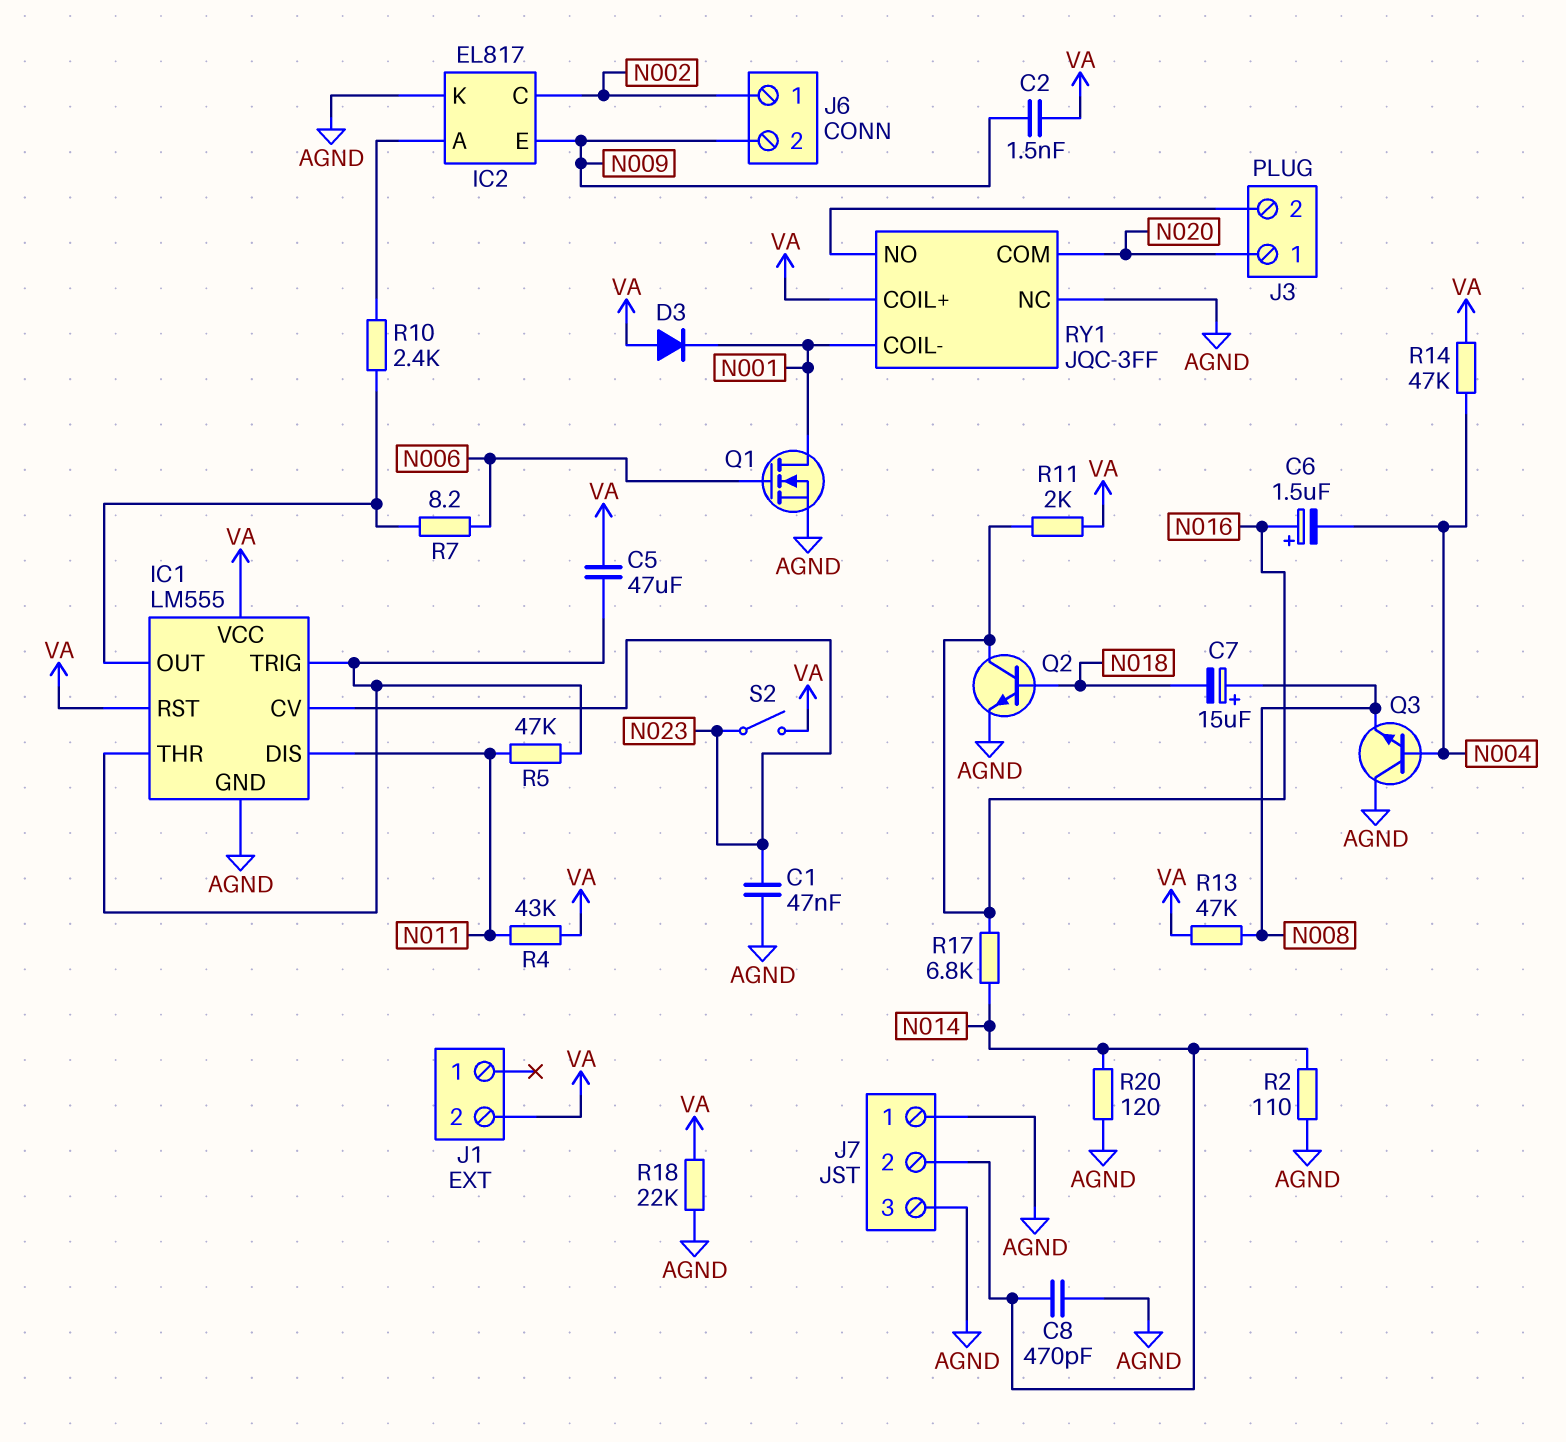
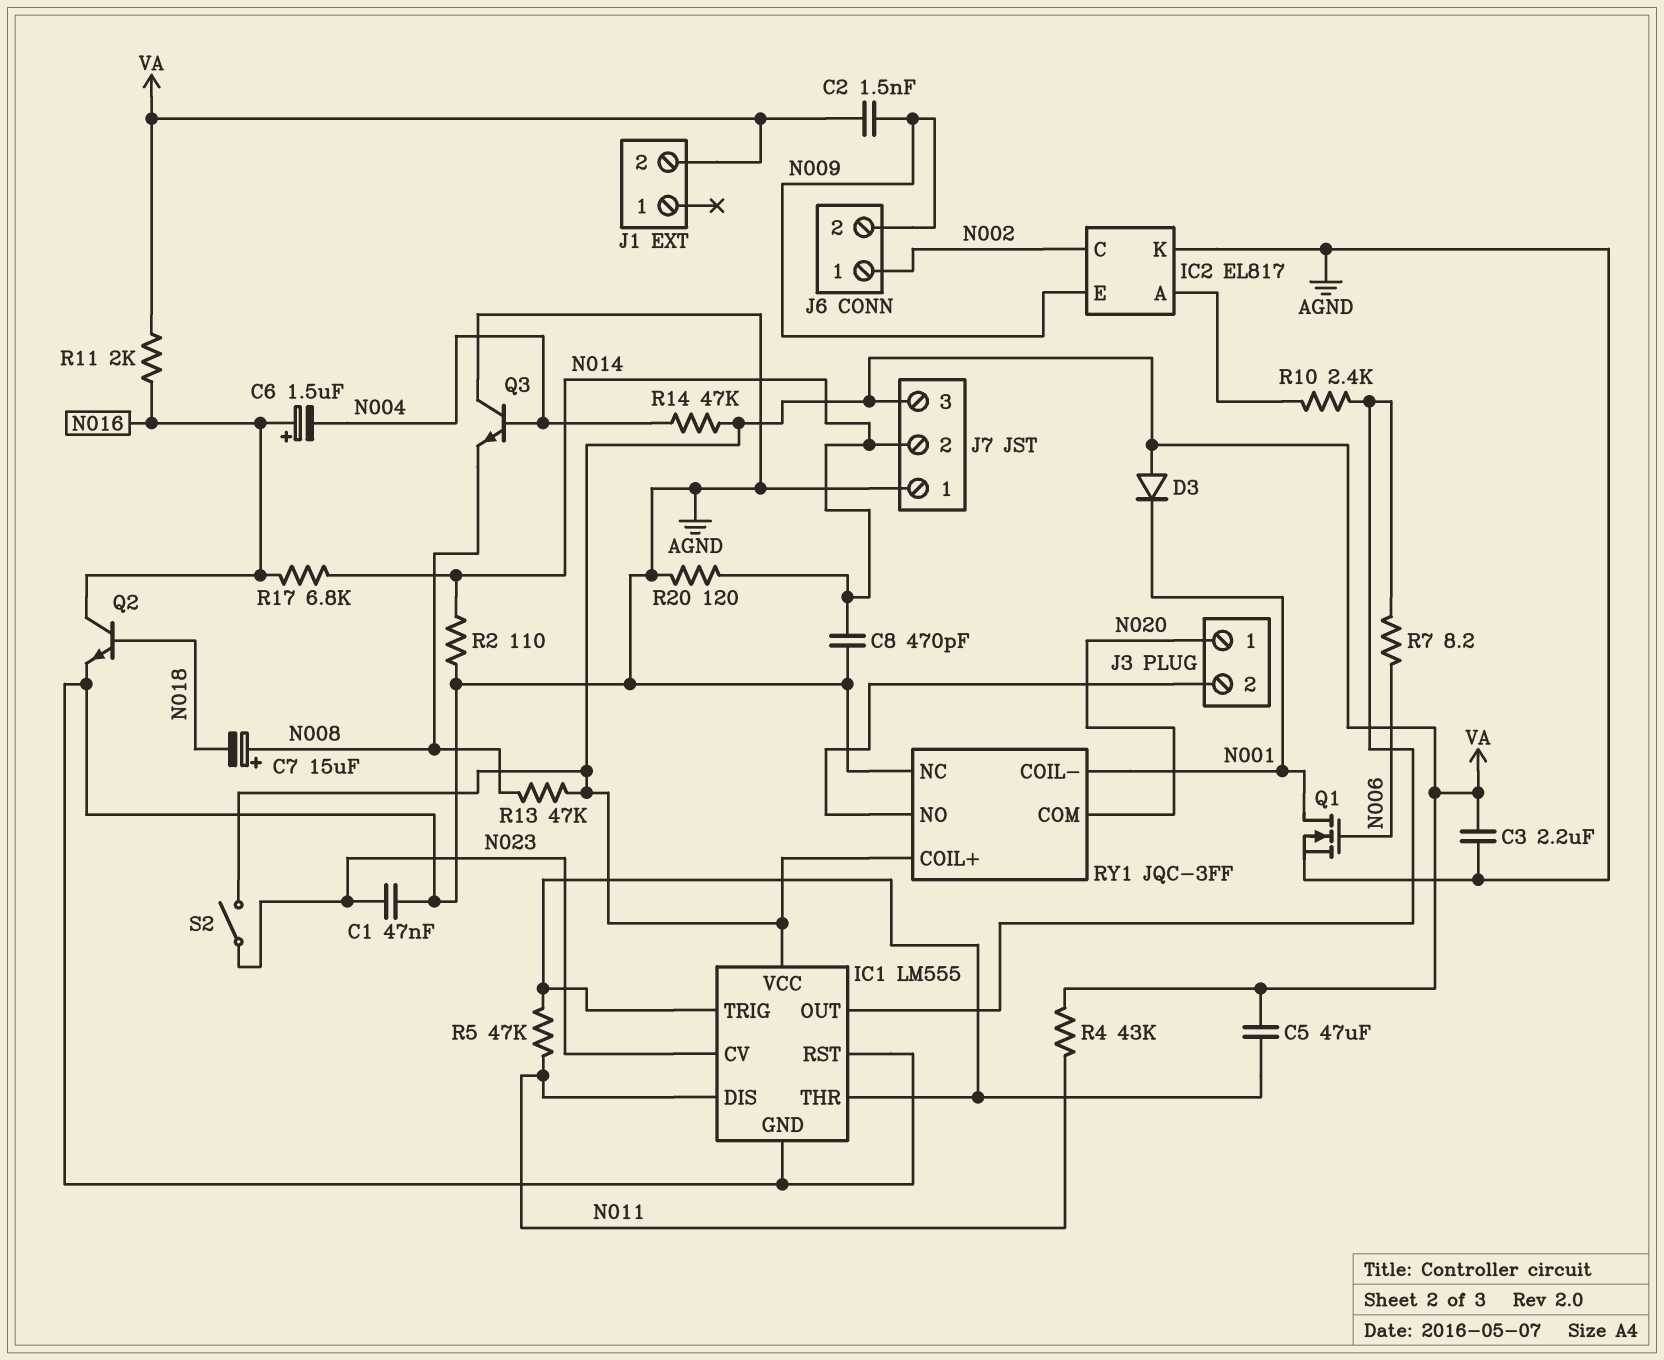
C3: none -> 2.2uF (AGND, VA)
IC1 pin RST: VA -> AGND
J7 pin 3: AGND -> VA
R18: 22k (AGND, VA) -> none

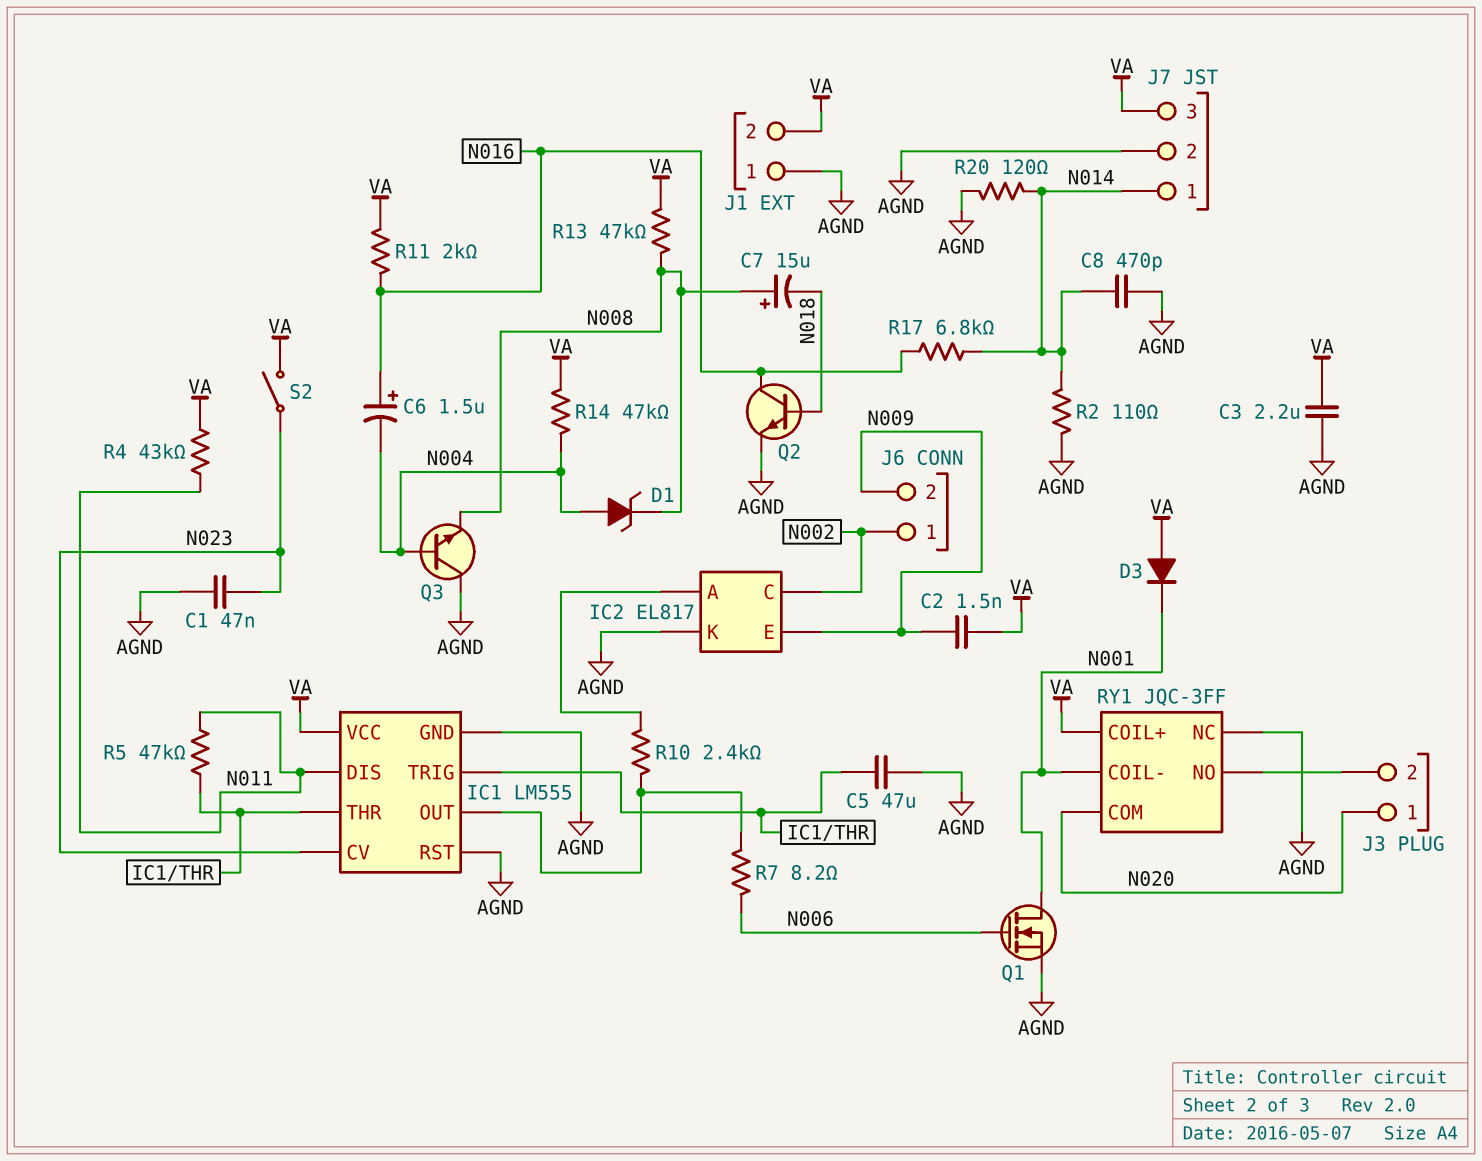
C5: 47uF (IC1/THR, VA) -> 47uF (AGND, IC1/THR)
D1: none -> zener (A N004, K N008)
J1 pin 1: none -> AGND
J7 pin 1: AGND -> N014
J7 pin 2: N014 -> AGND

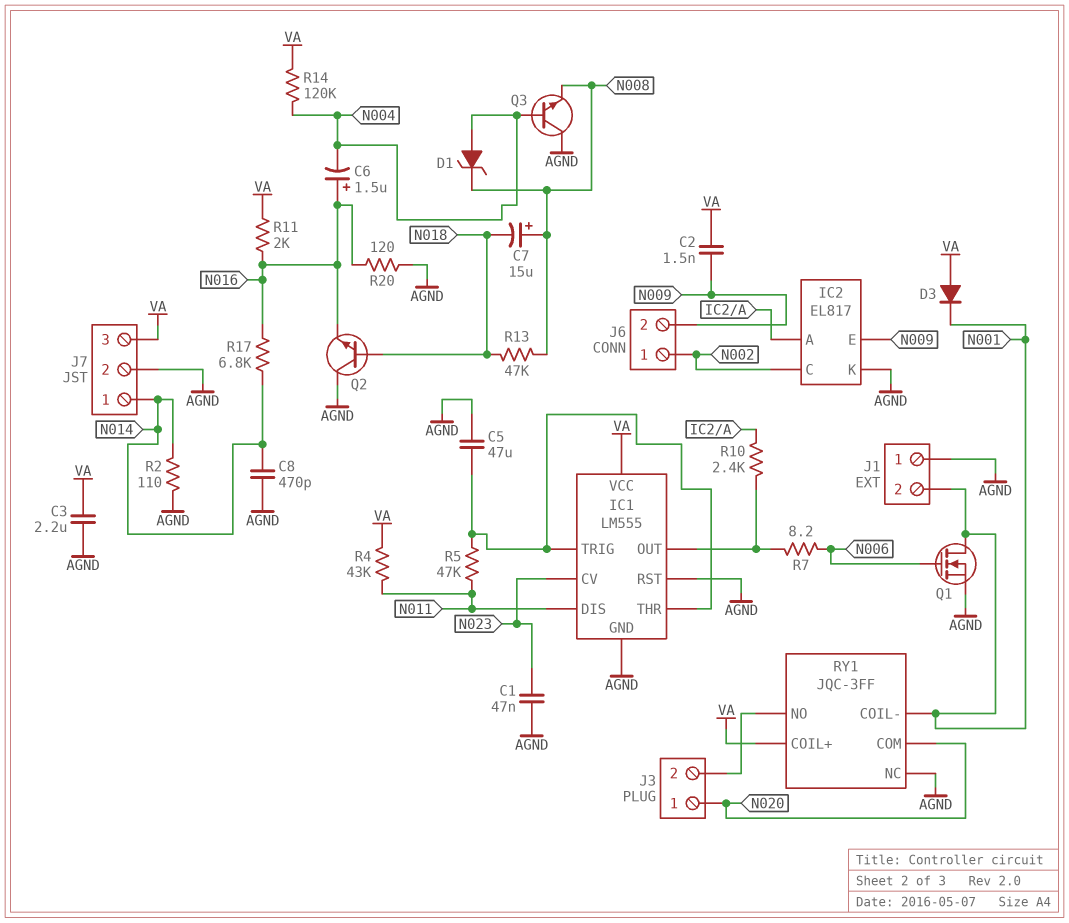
J1 pin 2: VA -> N001
Q2: NPN (B N018, C N016, E AGND) -> NPN (B N018, C AGND, E N016)
R13: 47k (N008, VA) -> 47k (N008, N018)
R14: 47k (N004, VA) -> 120k (N004, VA)
R20: 120 (AGND, N014) -> 120 (AGND, N016)
S2: switch (N023, VA) -> none

